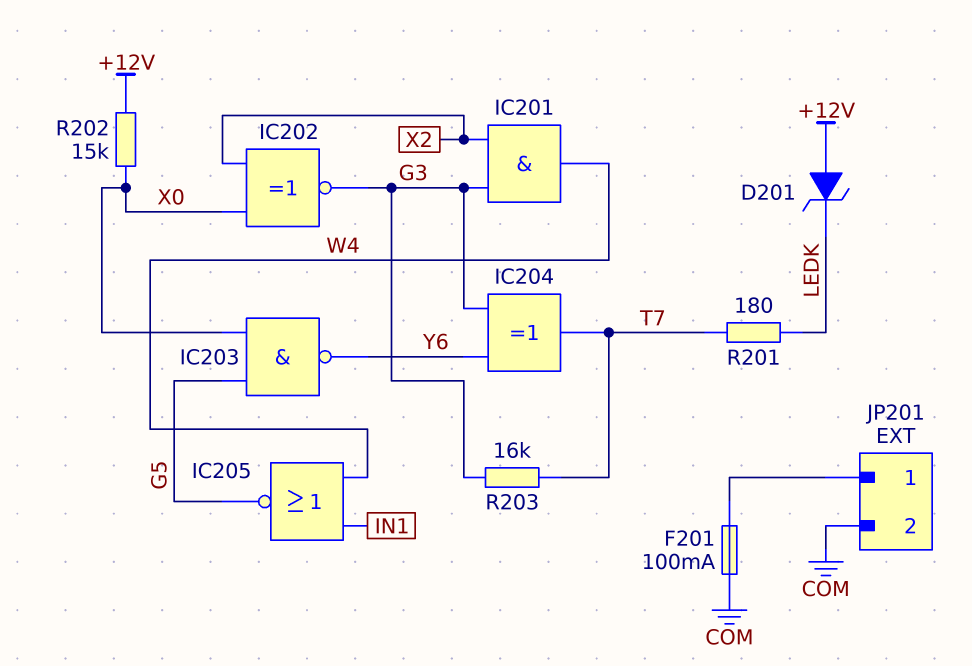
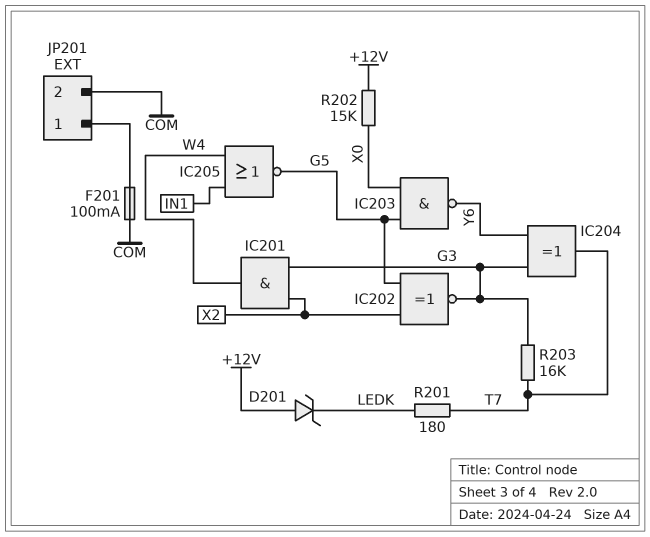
IC202: XNOR (in X0, in X2, out G3) -> XNOR (in G5, in X2, out G3)

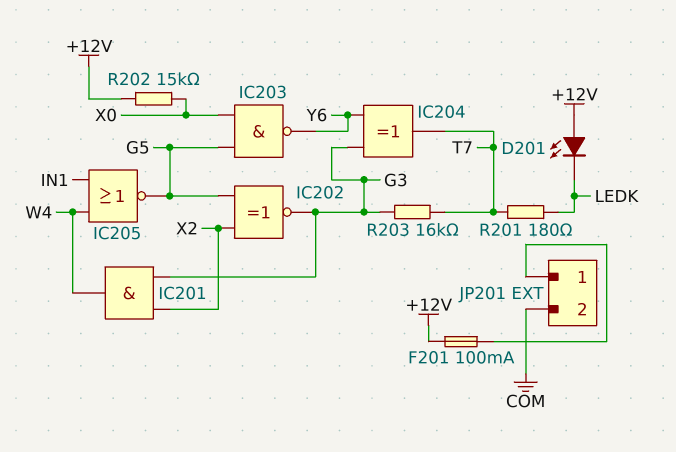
D201: zener (A +12V, K LEDK) -> LED (A +12V, K LEDK)
F201: 100mA (COM, JP201/1) -> 100mA (+12V, JP201/1)

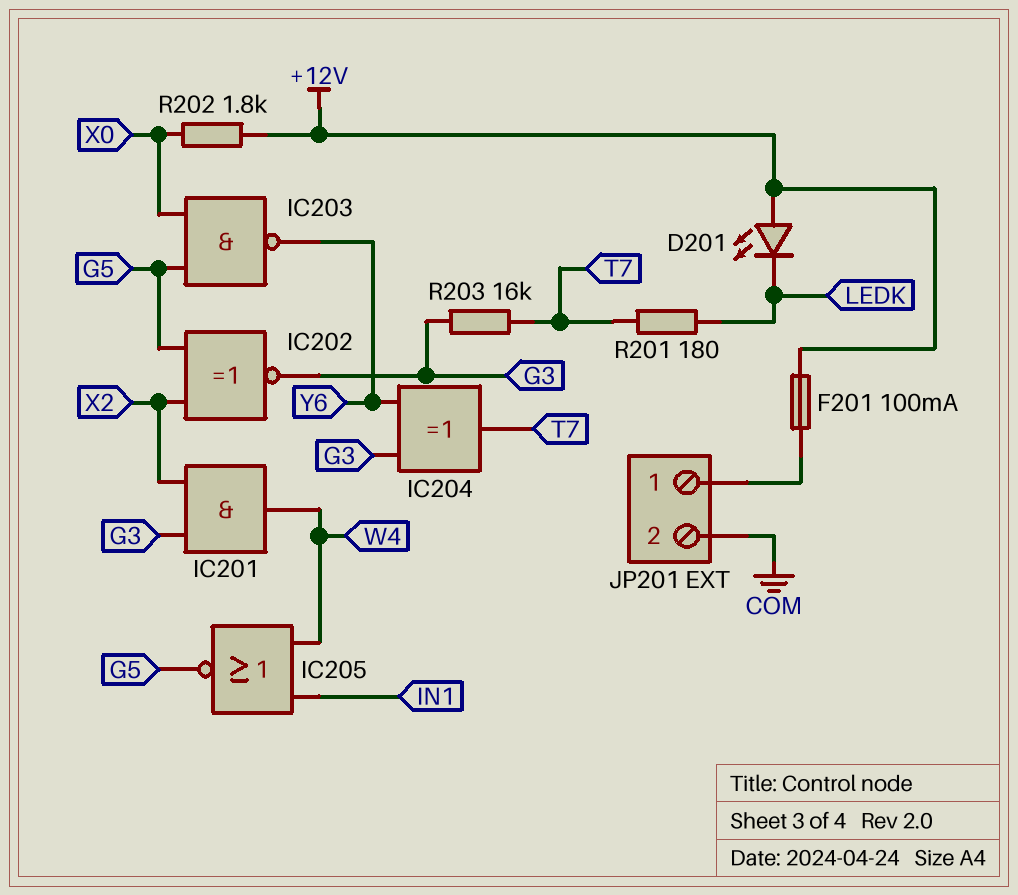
R202: 15k (+12V, X0) -> 1.8k (+12V, X0)

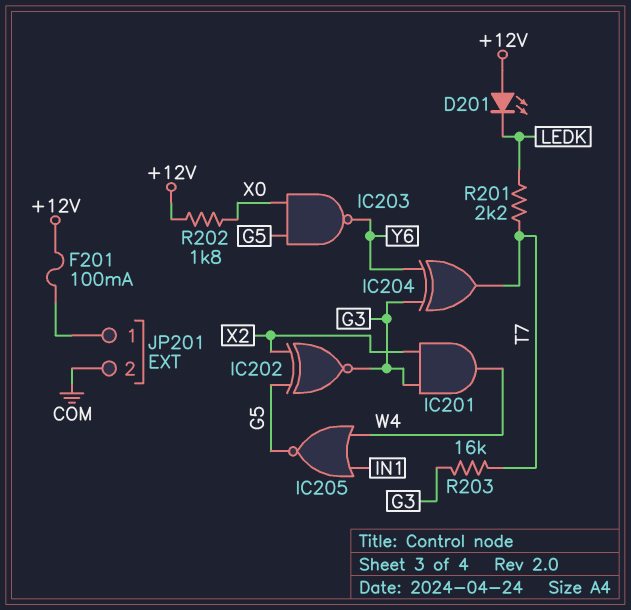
R201: 180 (LEDK, T7) -> 2.2k (LEDK, T7)

